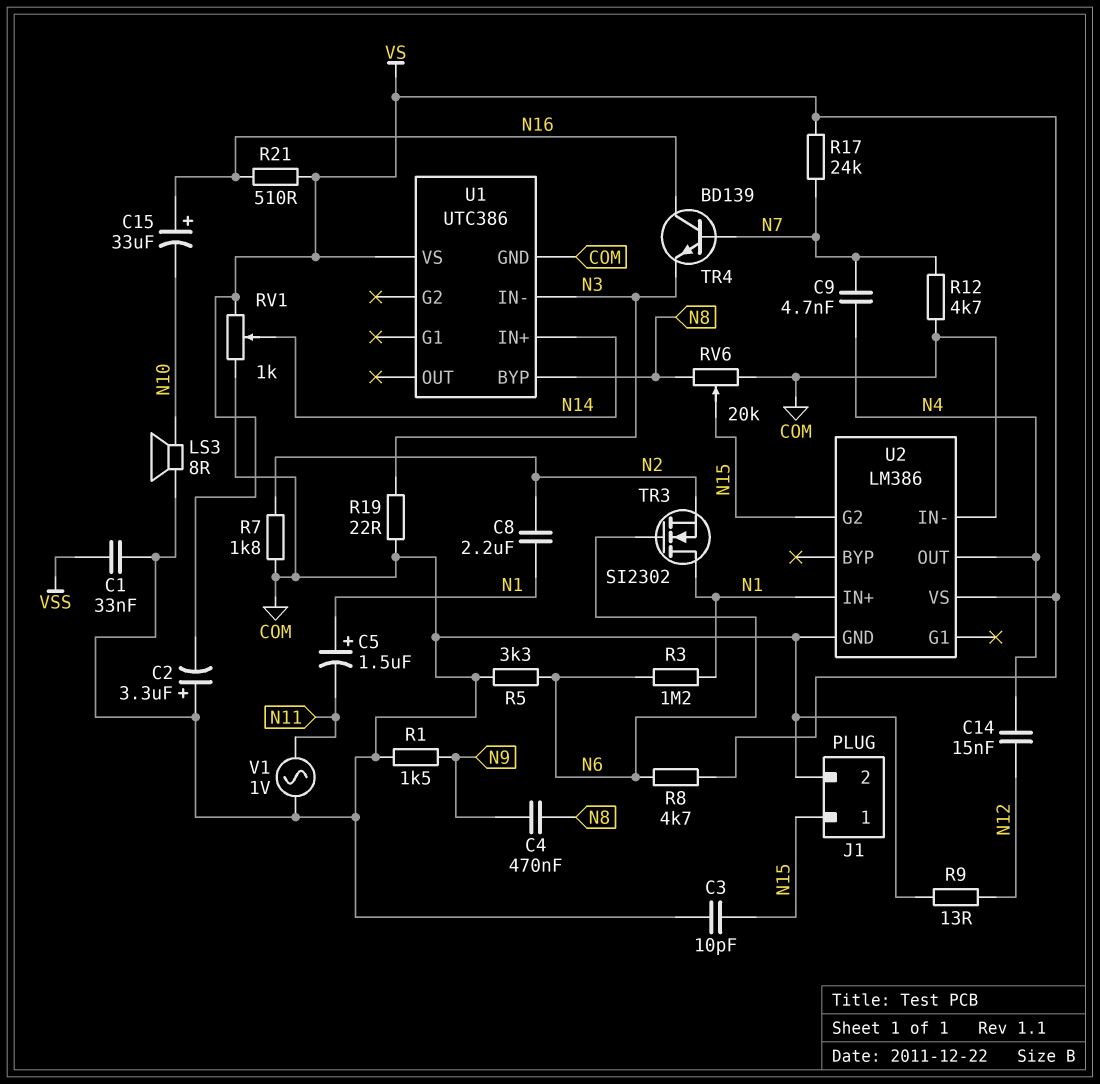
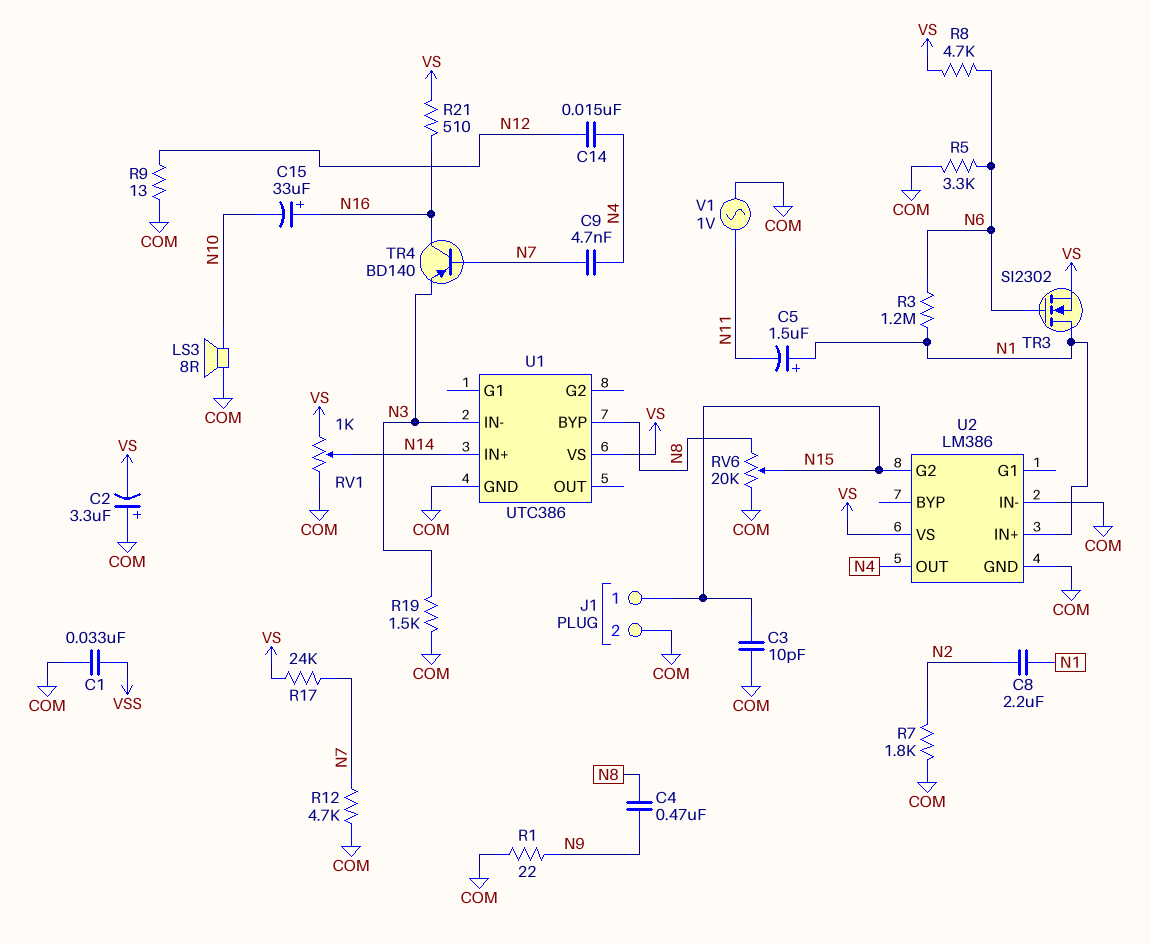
R1: 1.5k (COM, N9) -> 22 (COM, N9)
R19: 22 (COM, N3) -> 1.5k (COM, N3)
TR3: NMOS SI2302 (G N6, D N1, S N2) -> NMOS SI2302 (G N6, D N1, S VS)
TR4: NPN BD139 (B N7, C N16, E N3) -> PNP BD140 (B N7, C N16, E N3)

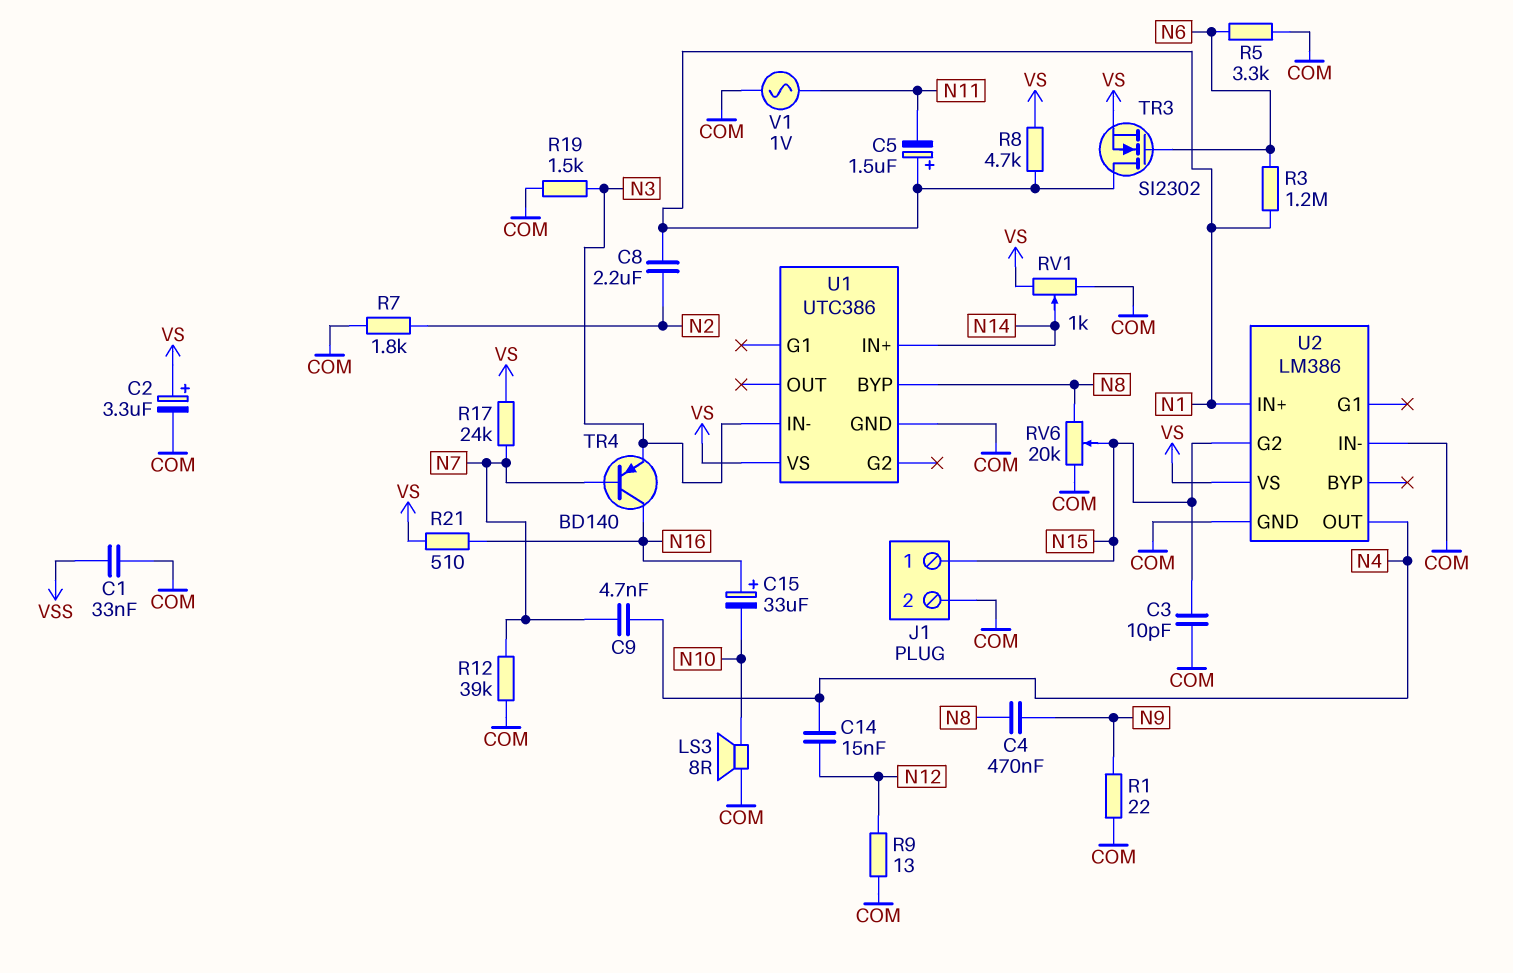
C2: 3.3uF (plus COM, minus VS) -> 3.3uF (plus VS, minus COM)
R8: 4.7k (N6, VS) -> 4.7k (N1, VS)
R12: 4.7k (COM, N7) -> 39k (COM, N7)

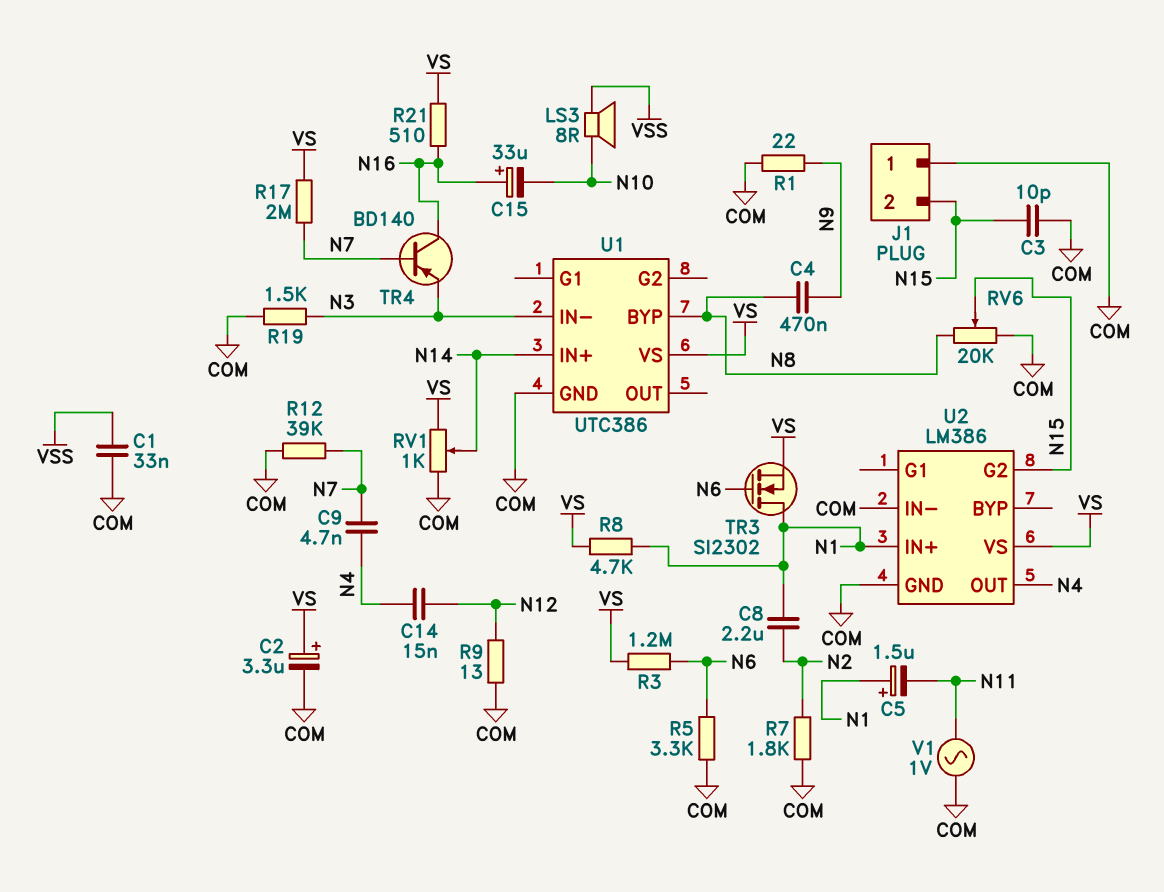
J1 pin 1: N15 -> COM
J1 pin 2: COM -> N15
LS3: speaker 8R (COM, N10) -> speaker 8R (N10, VSS)
R3: 1.2M (N1, N6) -> 1.2M (N6, VS)
R17: 24k (N7, VS) -> 2M (N7, VS)

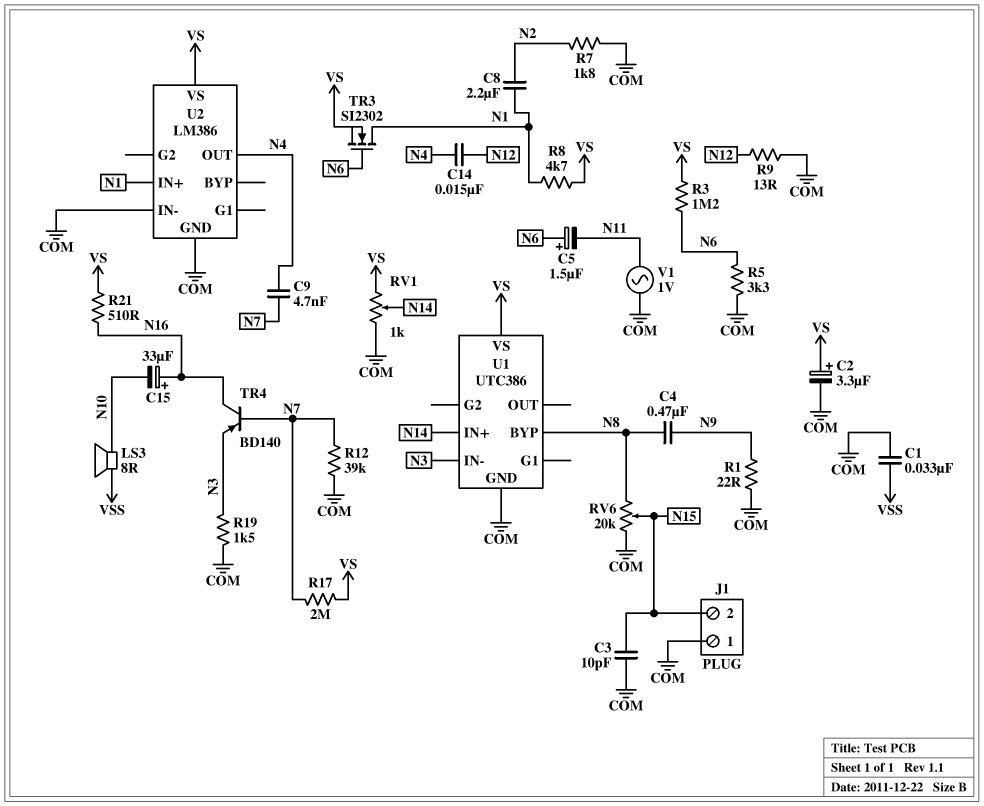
C5: 1.5uF (plus N1, minus N11) -> 1.5uF (plus N6, minus N11)
U2 pin G2: N15 -> none

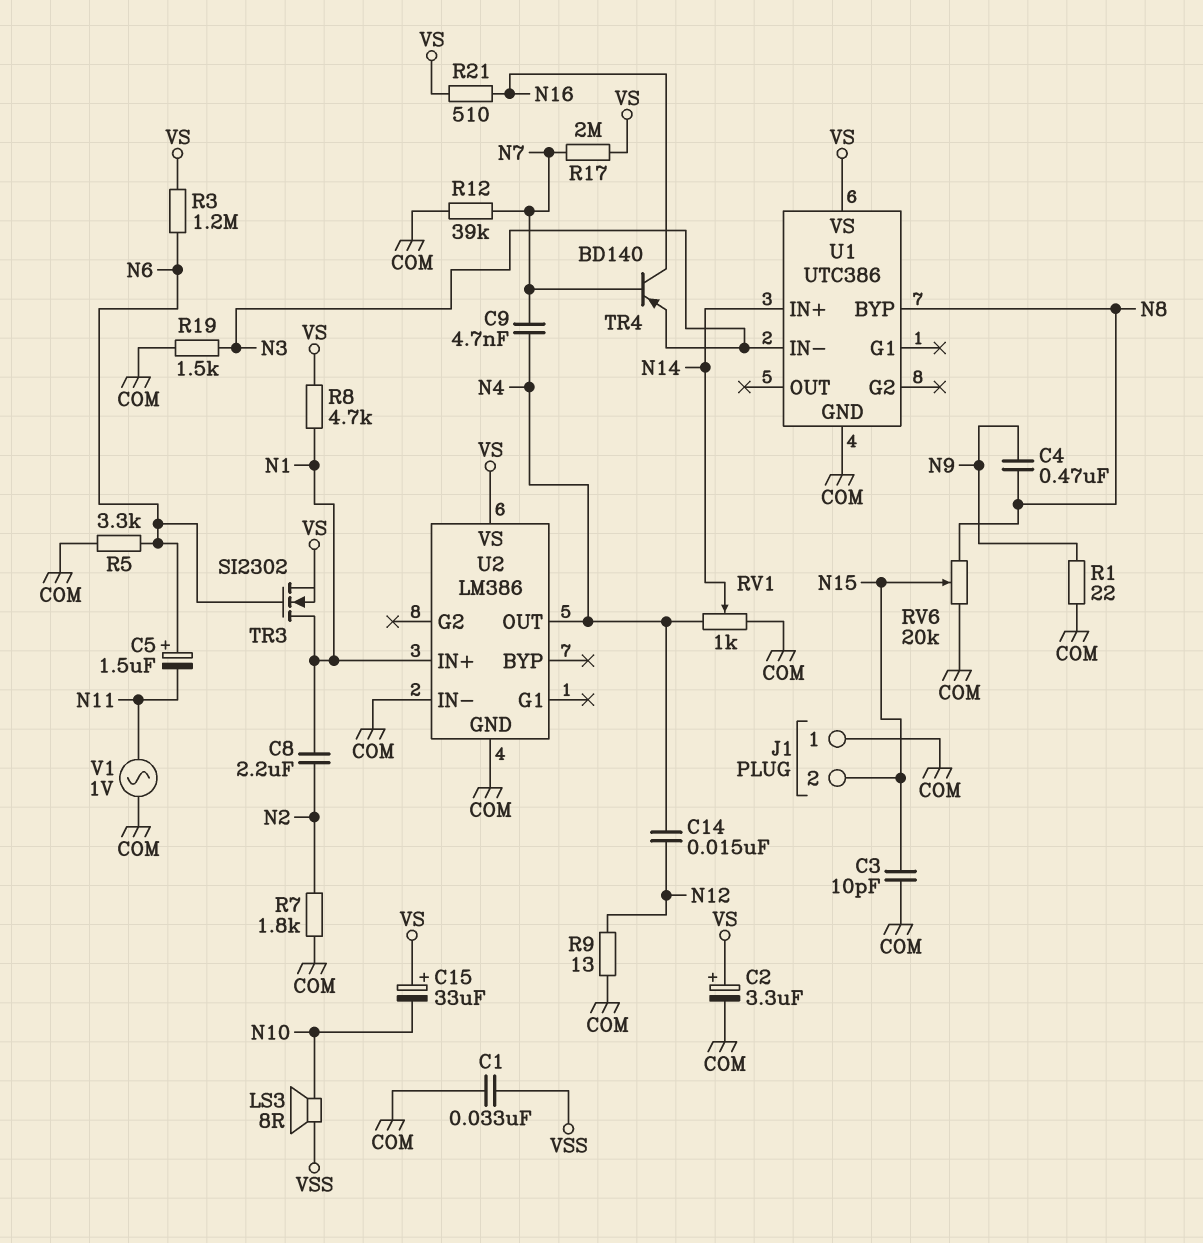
C15: 33uF (plus N16, minus N10) -> 33uF (plus VS, minus N10)
RV1: 1k (COM, VS, wiper N14) -> 1k (COM, N4, wiper N14)

